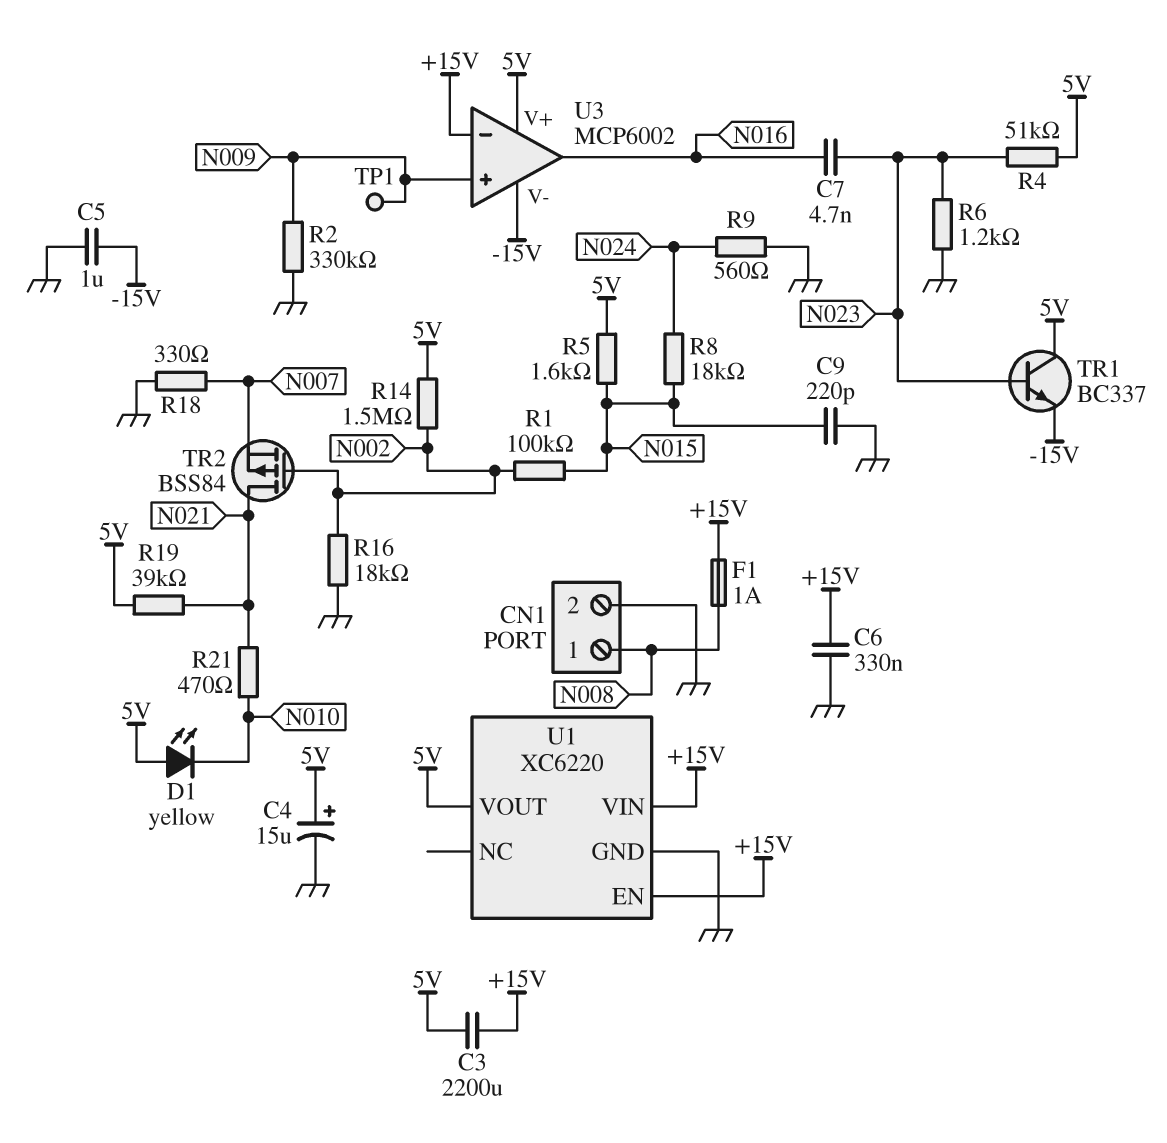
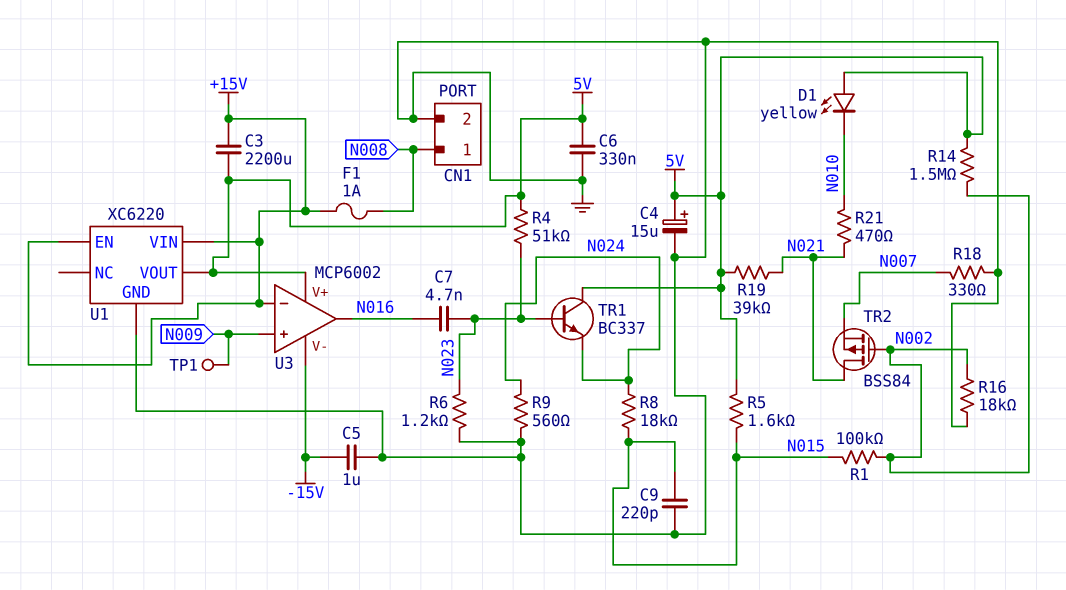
C6: 330nF (+15V, GND) -> 330nF (5V, GND)
R2: 330k (GND, N009) -> none
TR1: NPN BC337 (B N023, C 5V, E -15V) -> NPN BC337 (B N023, C 5V, E N024)

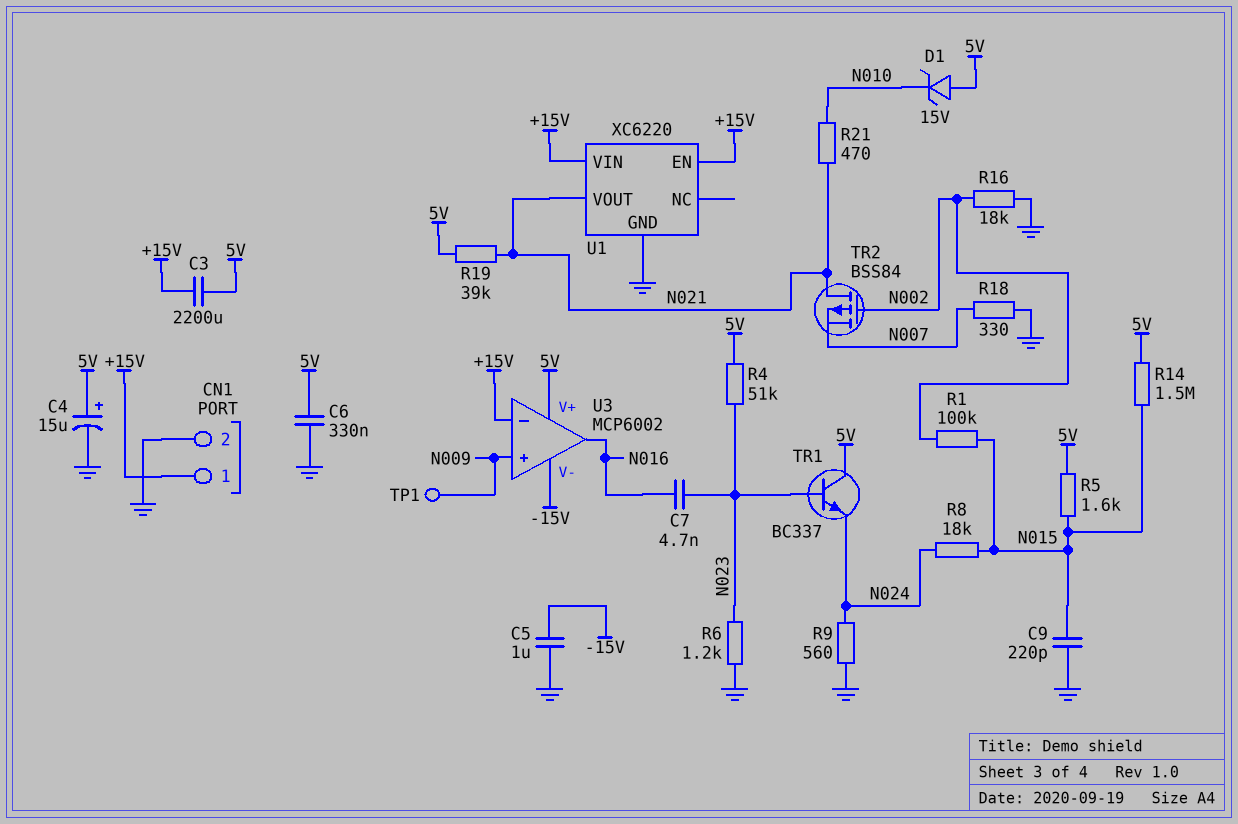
CN1 pin 1: N008 -> +15V
D1: LED yellow (A 5V, K N010) -> zener 15V (A 5V, K N010)
F1: 1A (+15V, N008) -> none
R14: 1.5M (5V, N002) -> 1.5M (5V, N015)
U1 pin VOUT: 5V -> N021

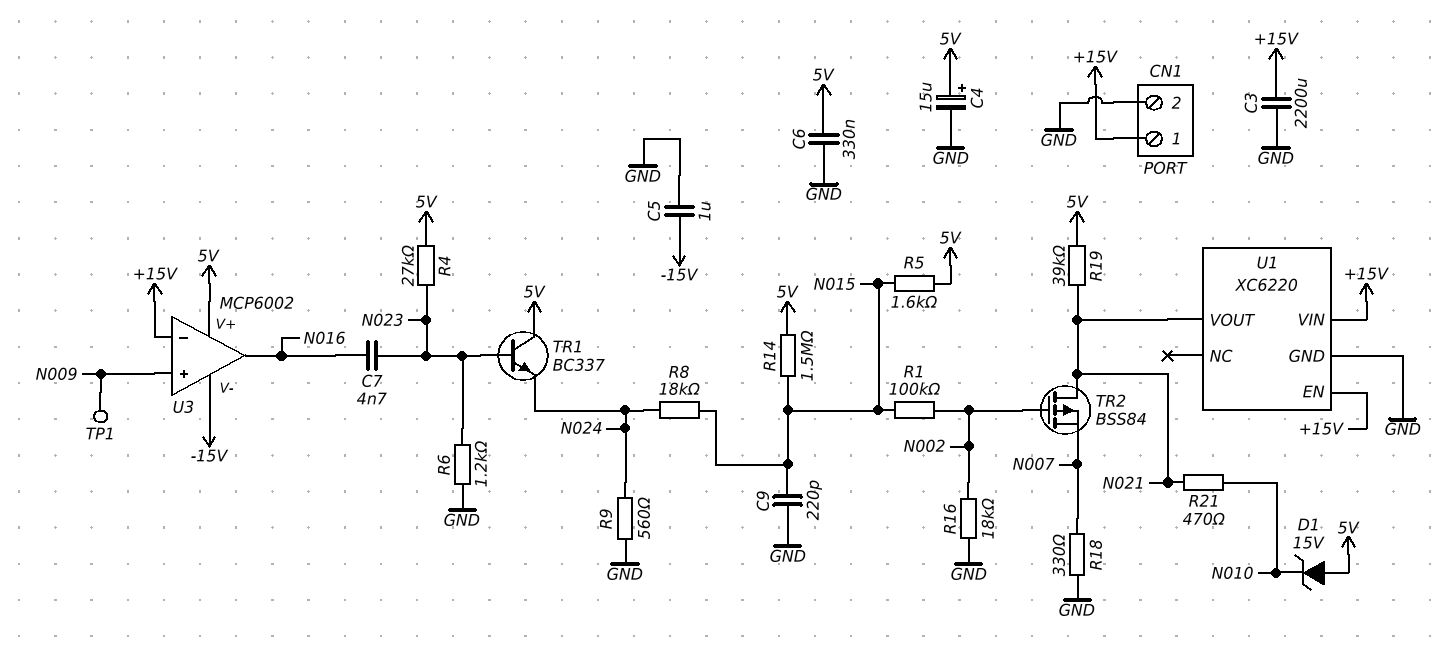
C3: 2200uF (+15V, 5V) -> 2200uF (+15V, GND)
R4: 51k (5V, N023) -> 27k (5V, N023)

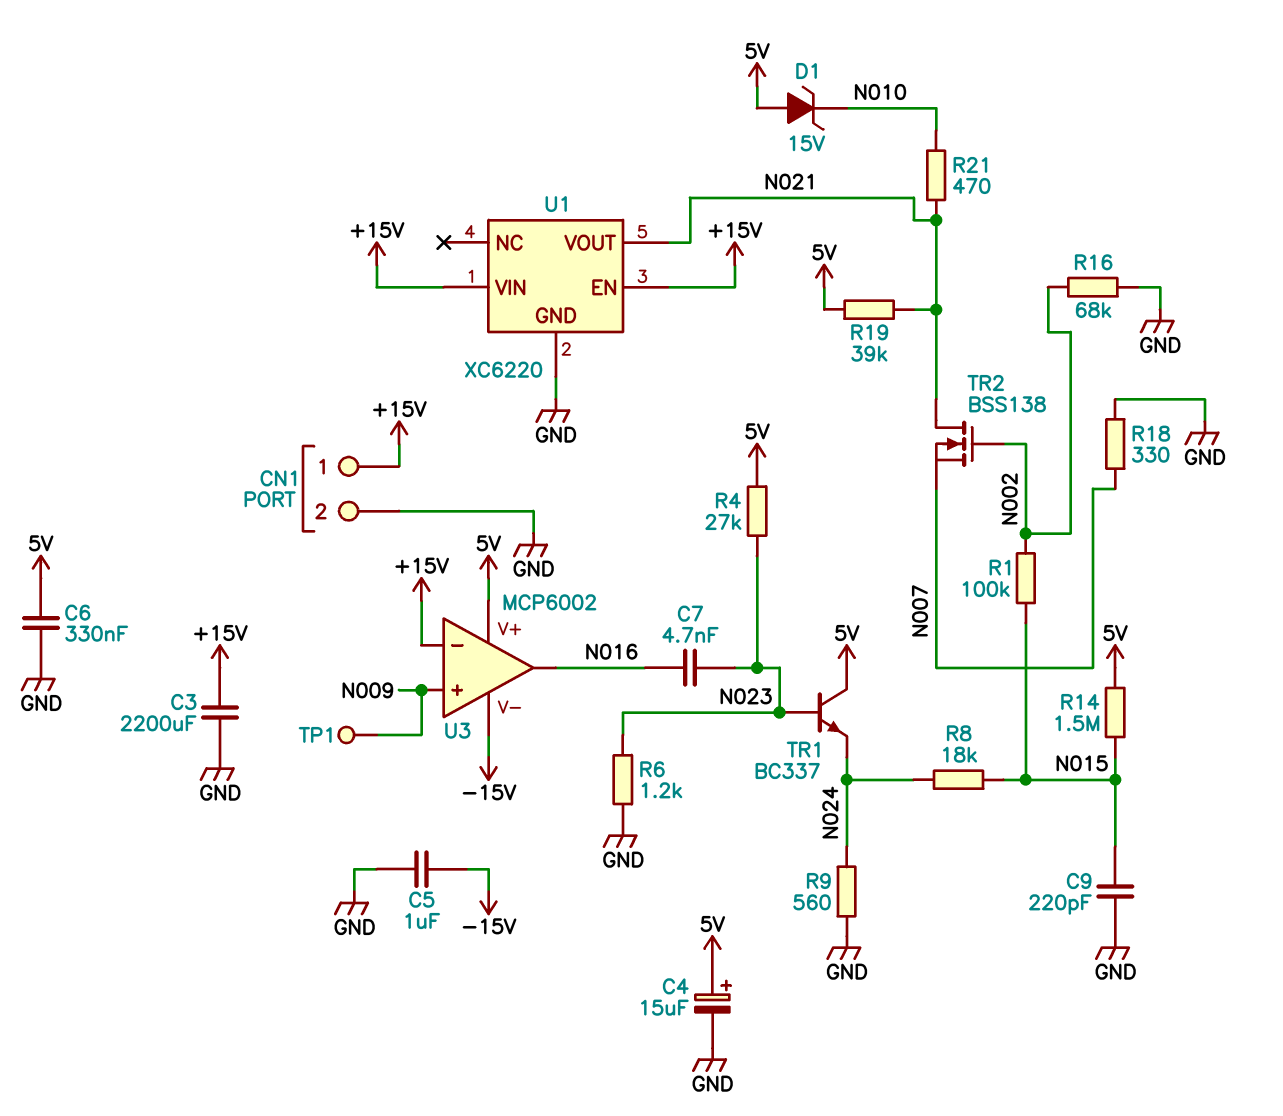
R5: 1.6k (5V, N015) -> none
R16: 18k (GND, N002) -> 68k (GND, N002)
TR2: PMOS BSS84 (G N002, D N021, S N007) -> NMOS BSS138 (G N002, D N021, S N007)

